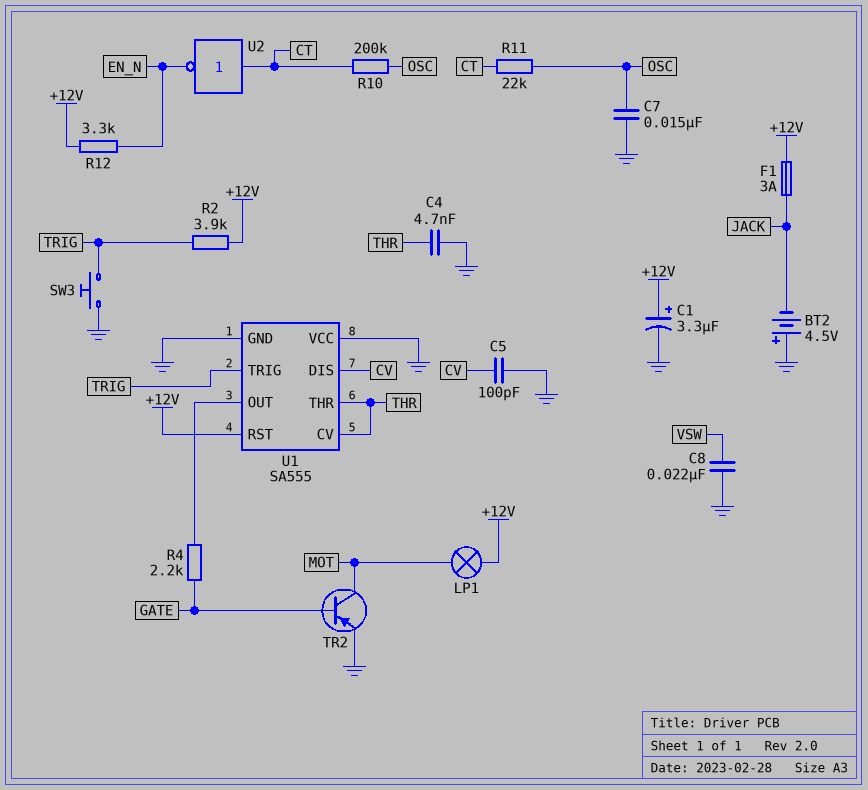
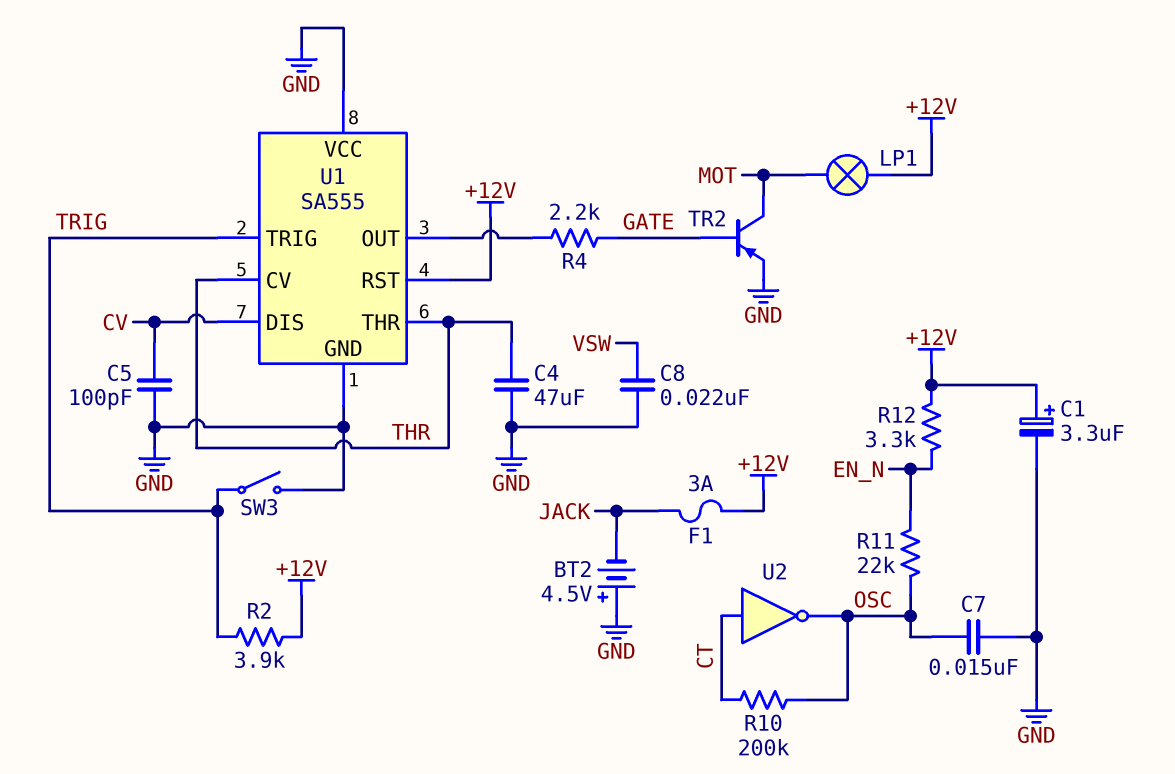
C4: 4.7nF (GND, THR) -> 47uF (GND, THR)
R11: 22k (CT, OSC) -> 22k (EN_N, OSC)
SW3: button (GND, TRIG) -> switch (GND, TRIG)
U2: NOT (in CT, out EN_N) -> NOT (in CT, out OSC)

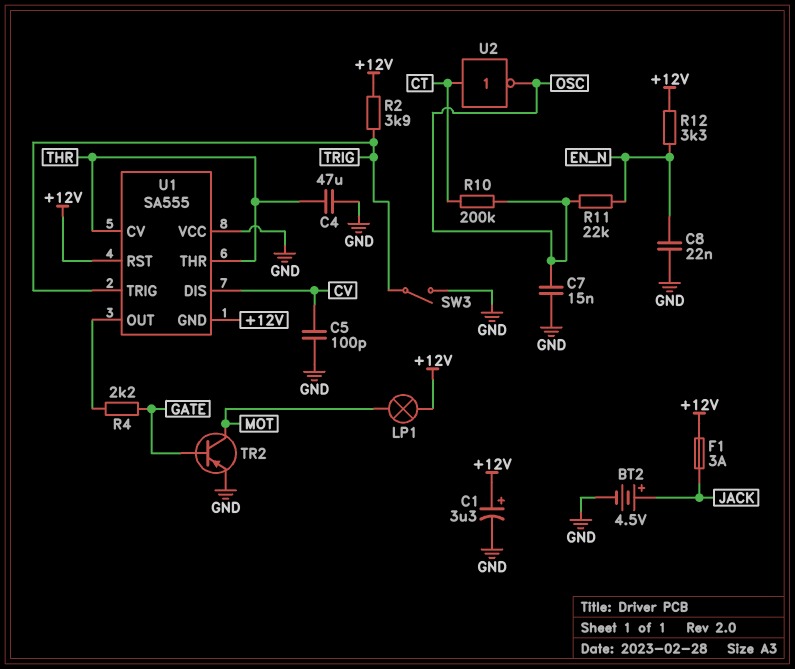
BT2: 4.5V (plus GND, minus JACK) -> 4.5V (plus JACK, minus GND)
C8: 22nF (GND, VSW) -> 22nF (EN_N, GND)
U1 pin GND: GND -> +12V

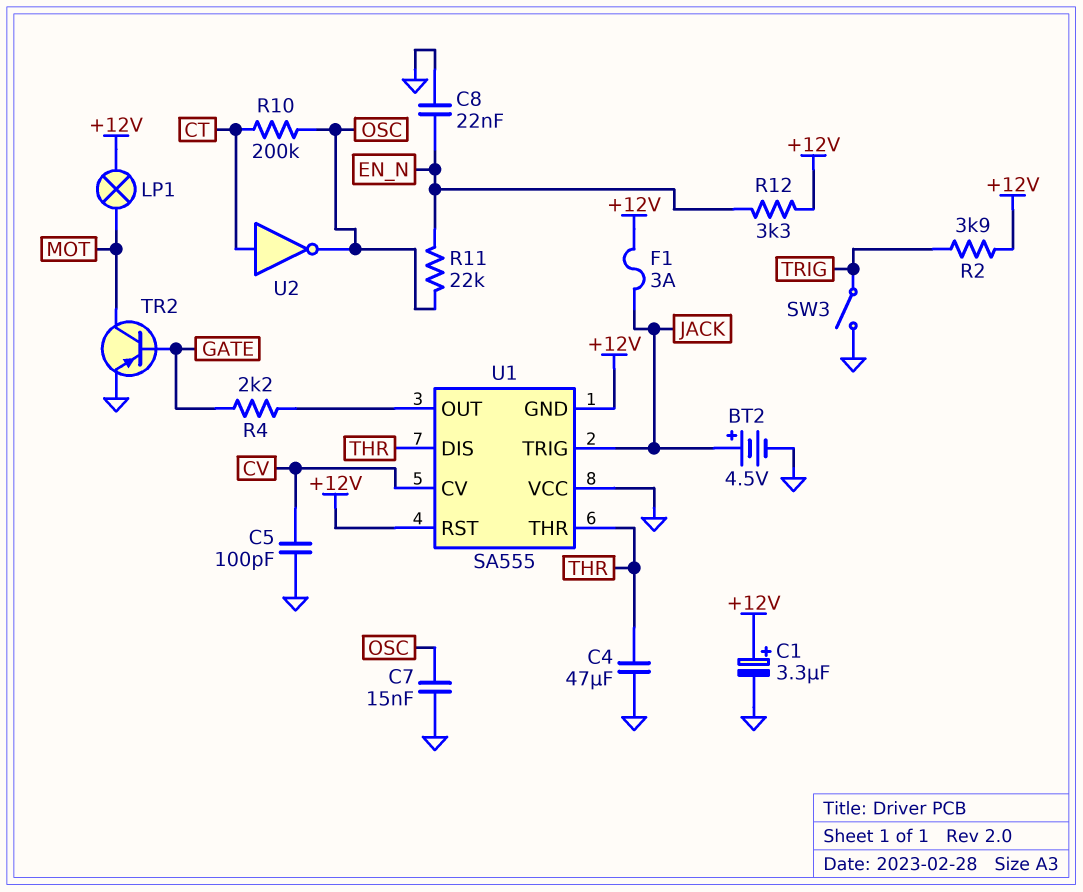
U1 pin CV: THR -> CV
U1 pin DIS: CV -> THR
U1 pin TRIG: TRIG -> JACK

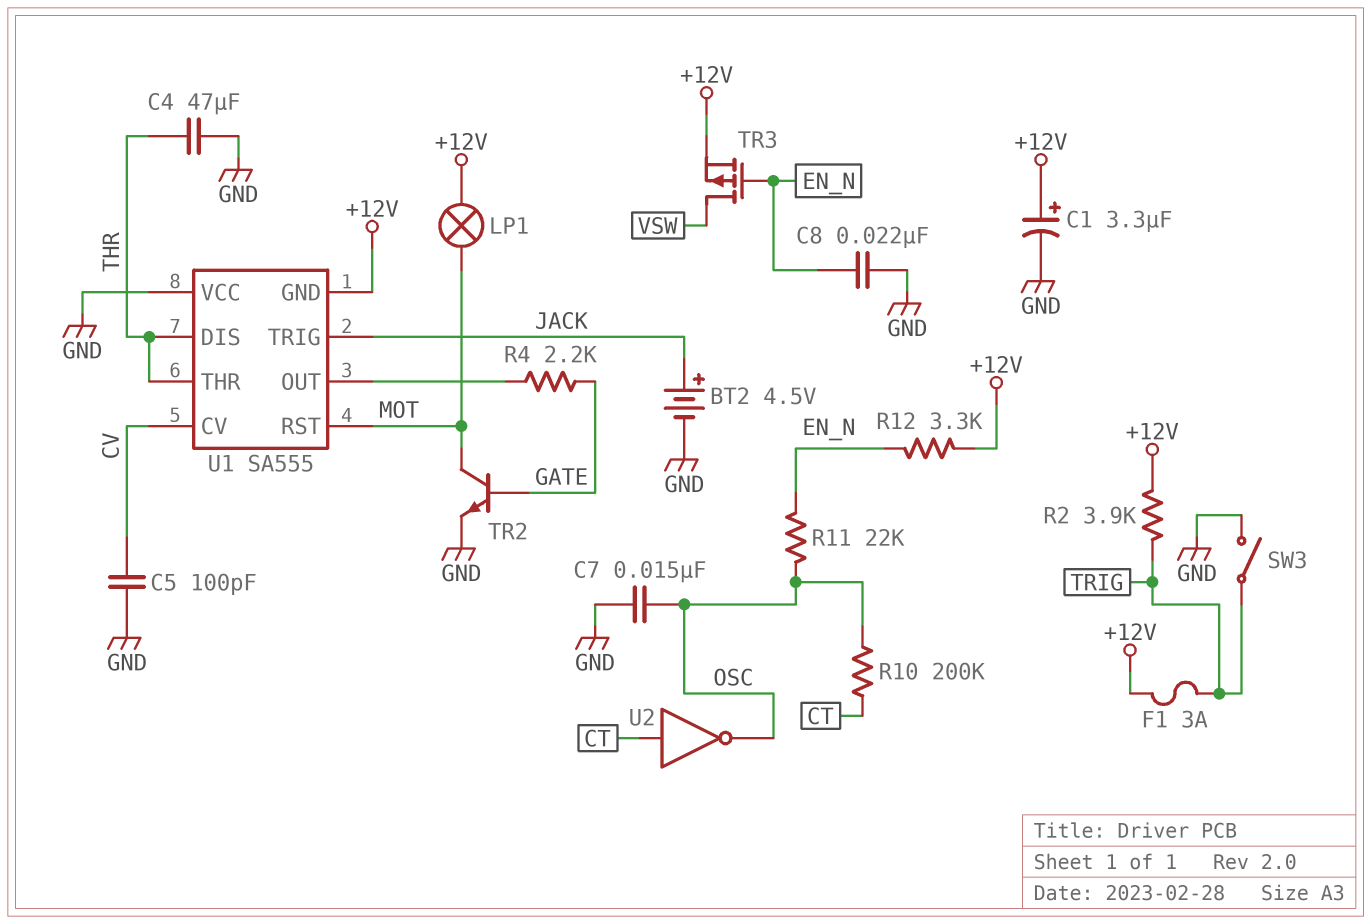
F1: 3A (+12V, JACK) -> 3A (+12V, TRIG)
TR2: PNP (B GATE, C MOT, E GND) -> NPN (B GATE, C MOT, E GND)
TR3: none -> PMOS (G EN_N, D VSW, S +12V)
U1 pin RST: +12V -> MOT

